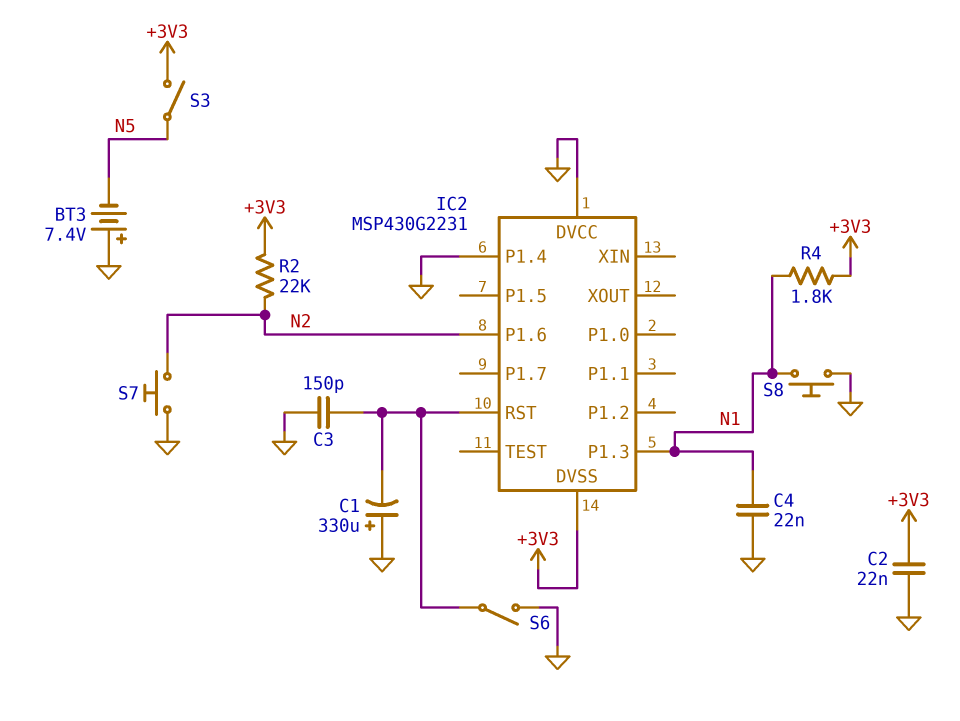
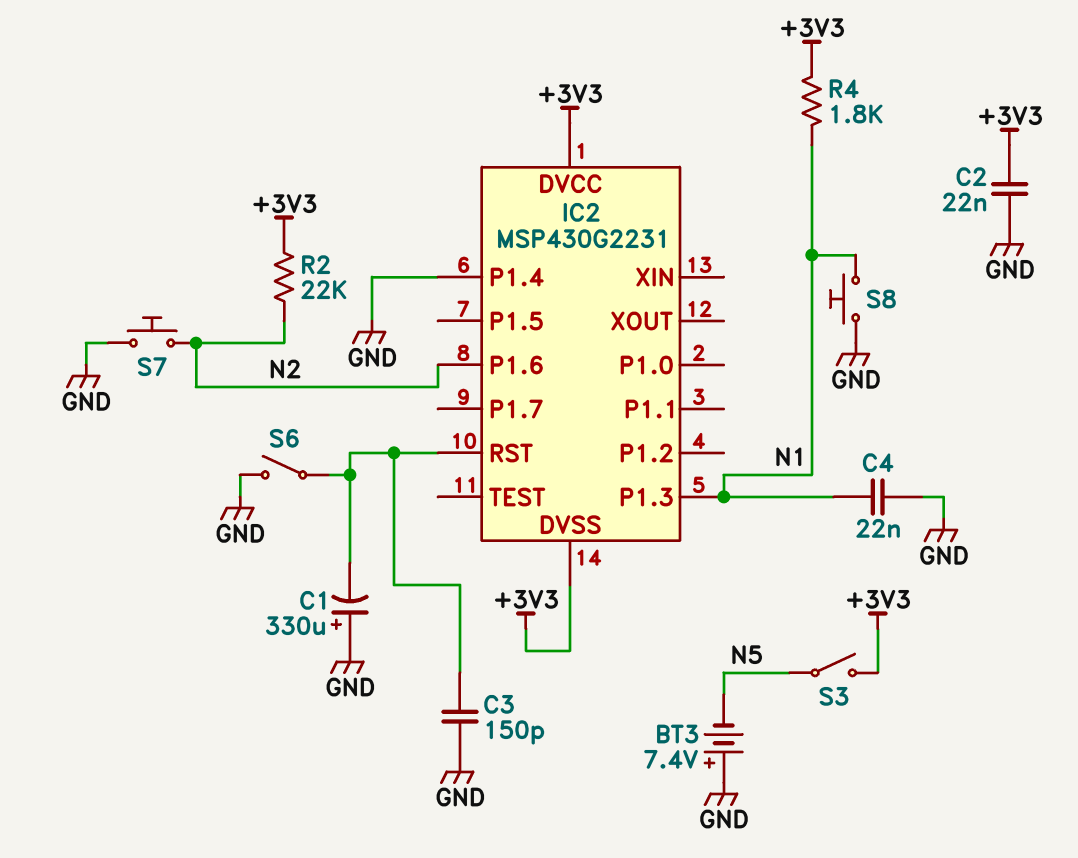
IC2 pin DVCC: GND -> +3V3

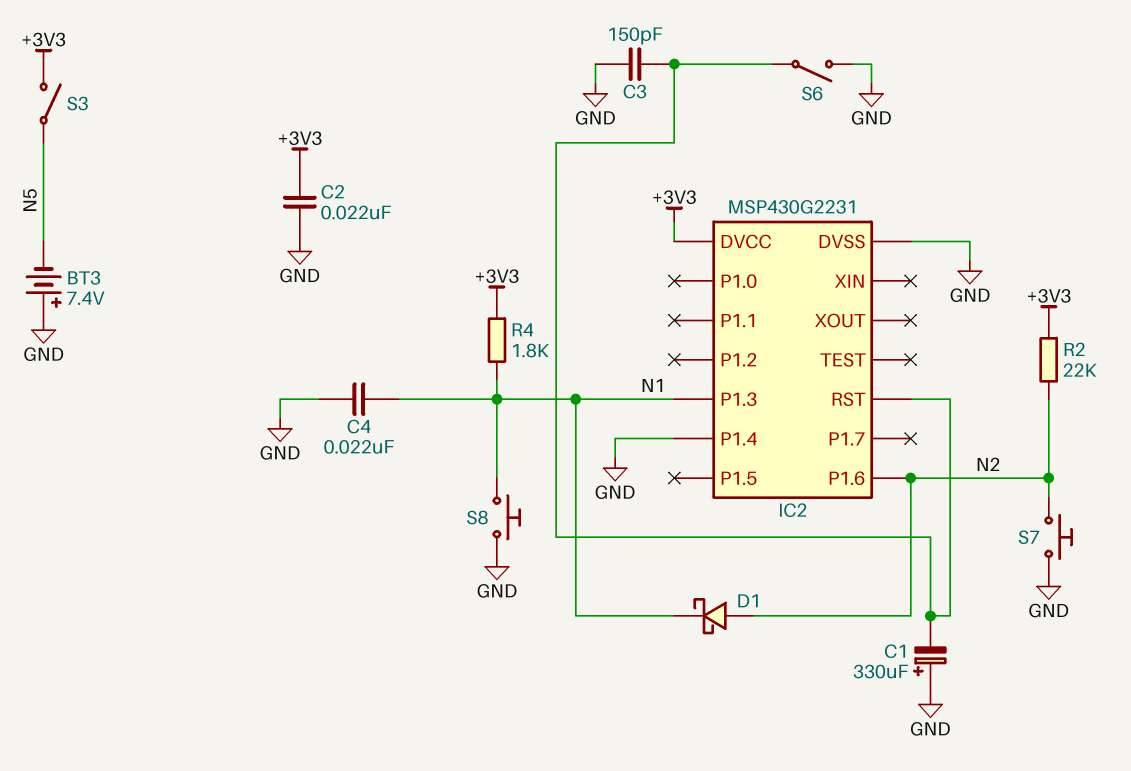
D1: none -> schottky (A N2, K N1)
IC2 pin DVSS: +3V3 -> GND

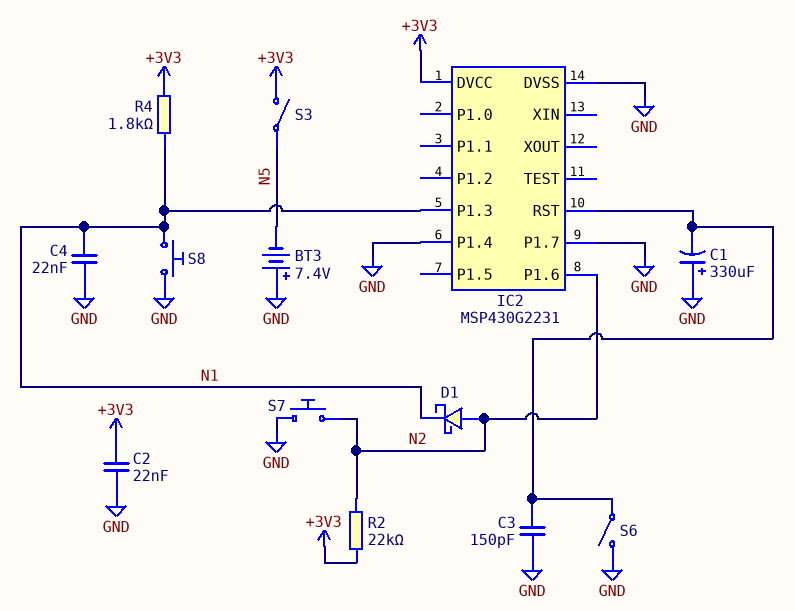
IC2 pin P1.7: none -> GND

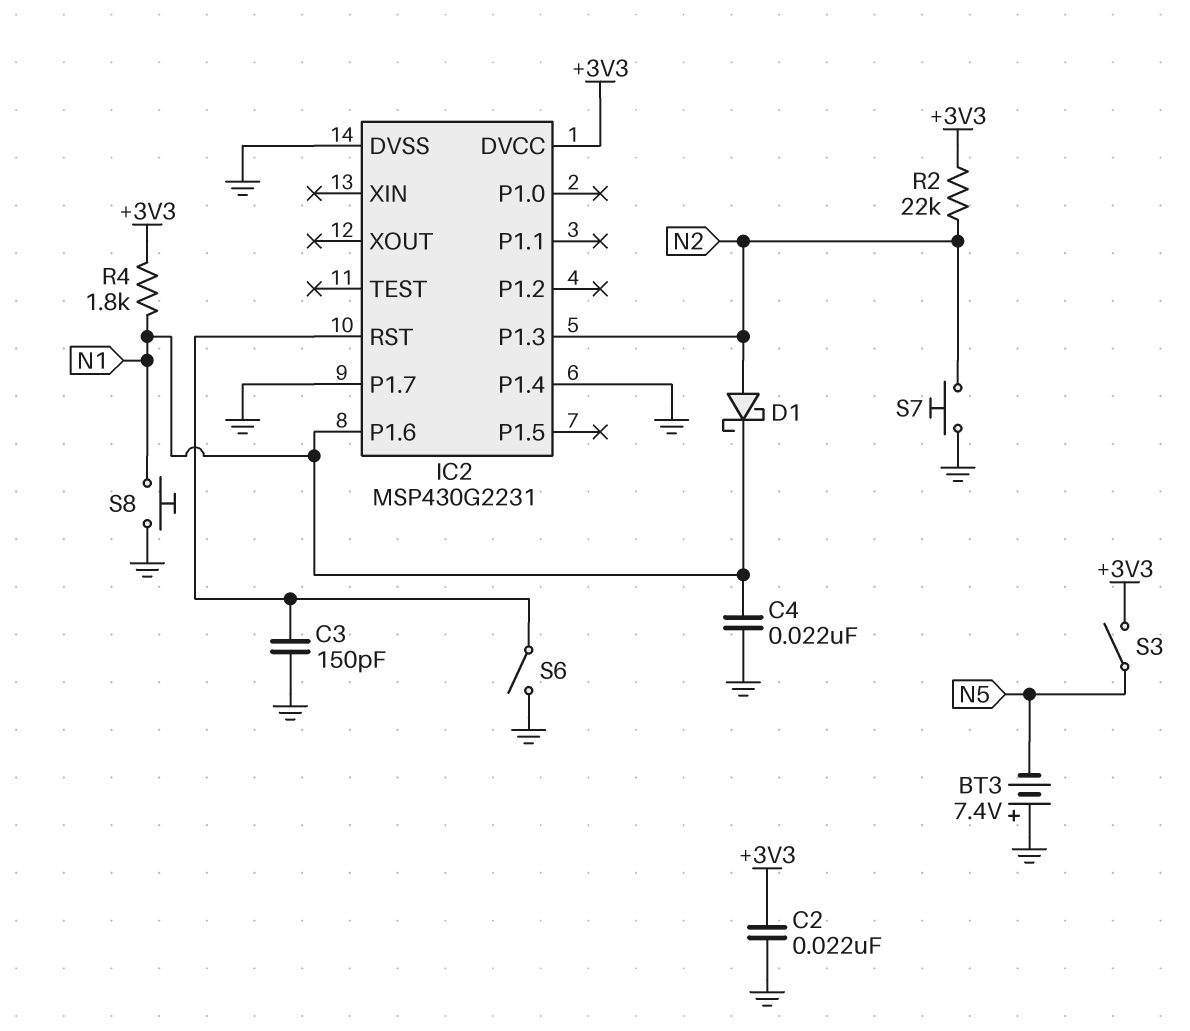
C1: 330uF (plus GND, minus IC2/RST) -> none
IC2 pin P1.3: N1 -> N2
IC2 pin P1.6: N2 -> N1

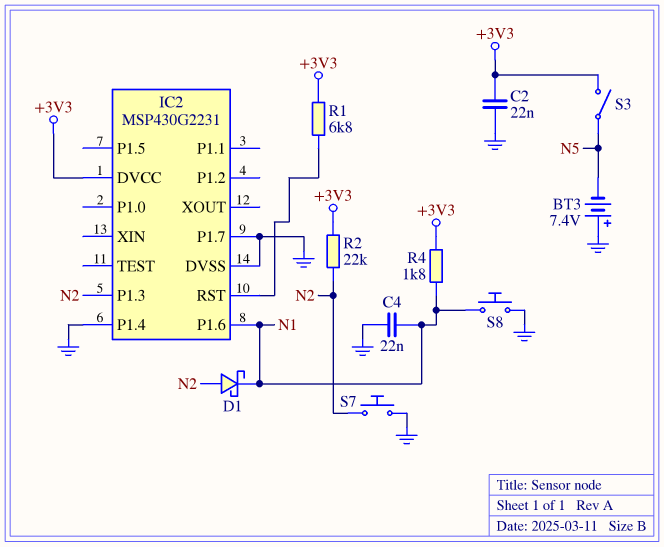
C3: 150pF (GND, IC2/RST) -> none
R1: none -> 6.8k (+3V3, IC2/RST)
S6: switch (GND, IC2/RST) -> none

